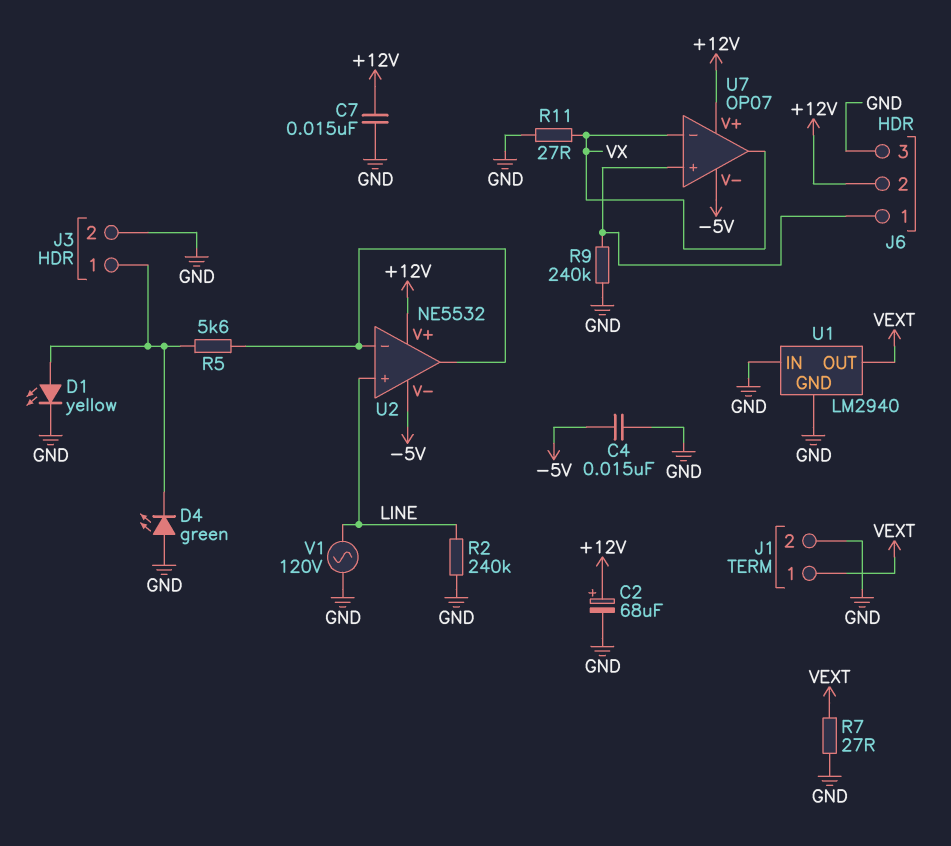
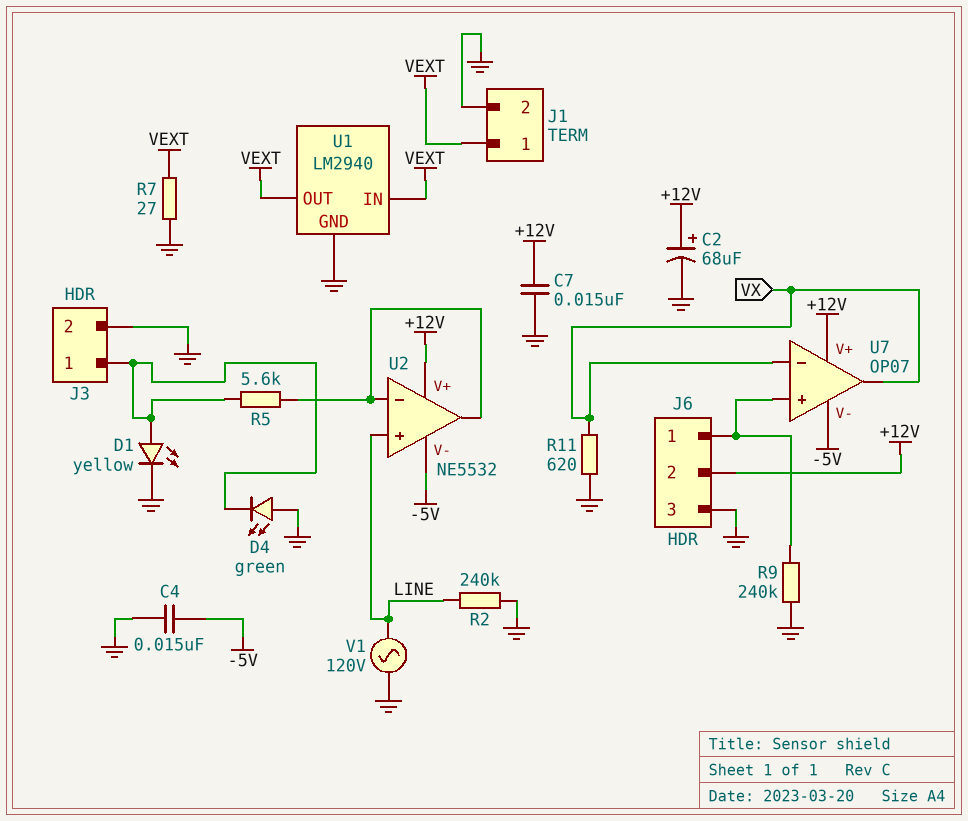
R11: 27 (GND, VX) -> 620 (GND, VX)
U1 pin IN: GND -> VEXT

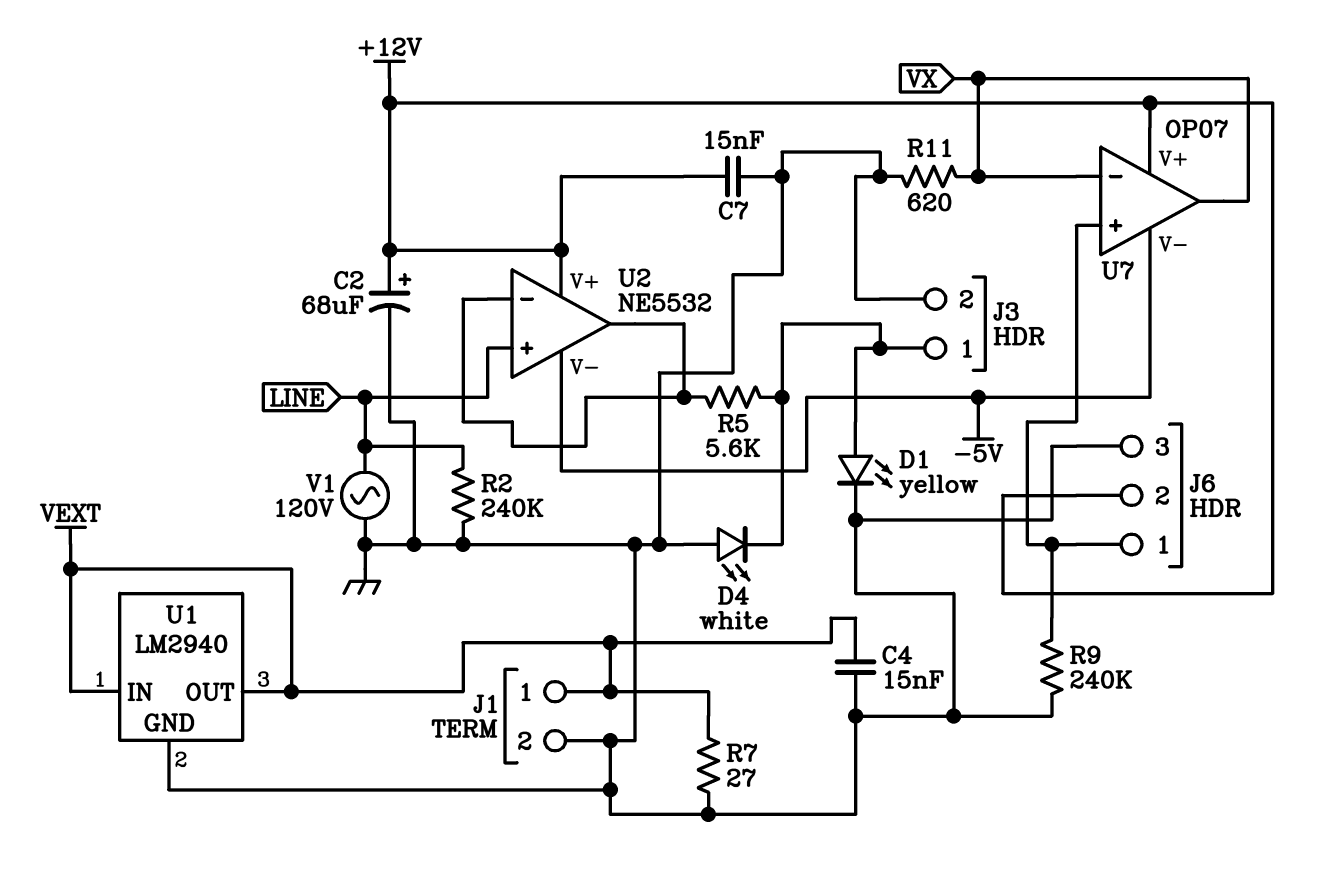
C4: 15nF (-5V, GND) -> 15nF (GND, VEXT)
D4: LED green (A GND, K J3/1) -> LED white (A GND, K J3/1)

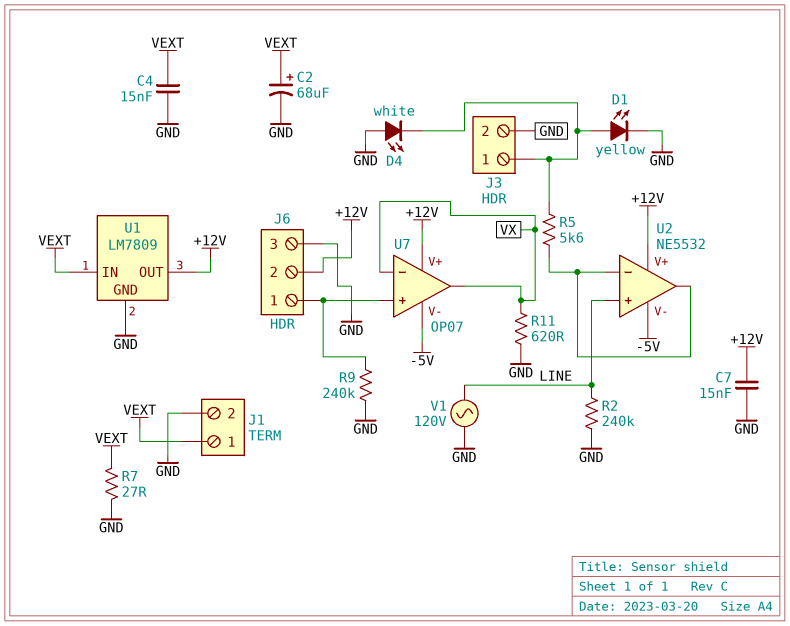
C2: 68uF (plus +12V, minus GND) -> 68uF (plus VEXT, minus GND)
U1: LM2940 -> LM7809
U1 pin OUT: VEXT -> +12V

